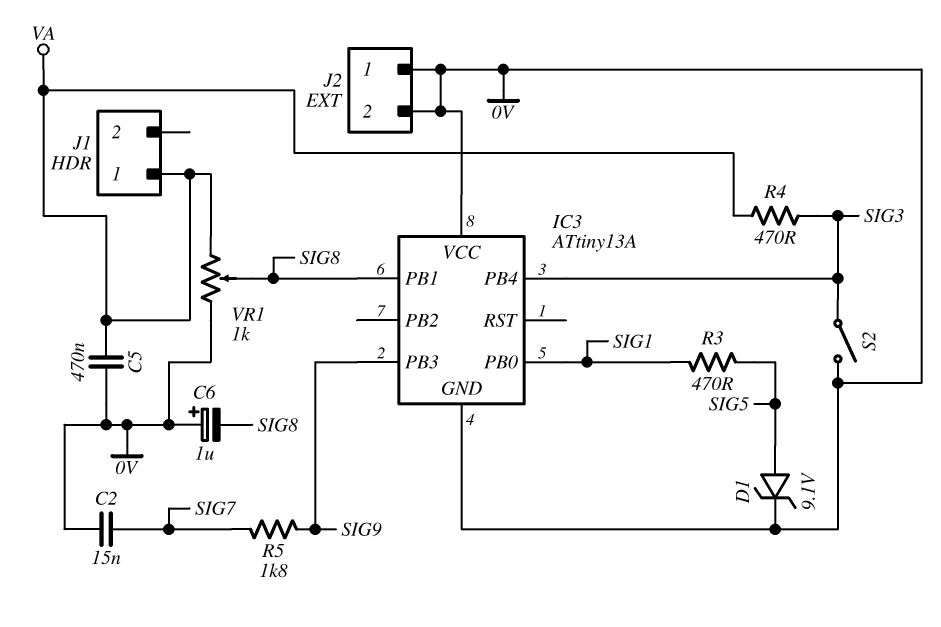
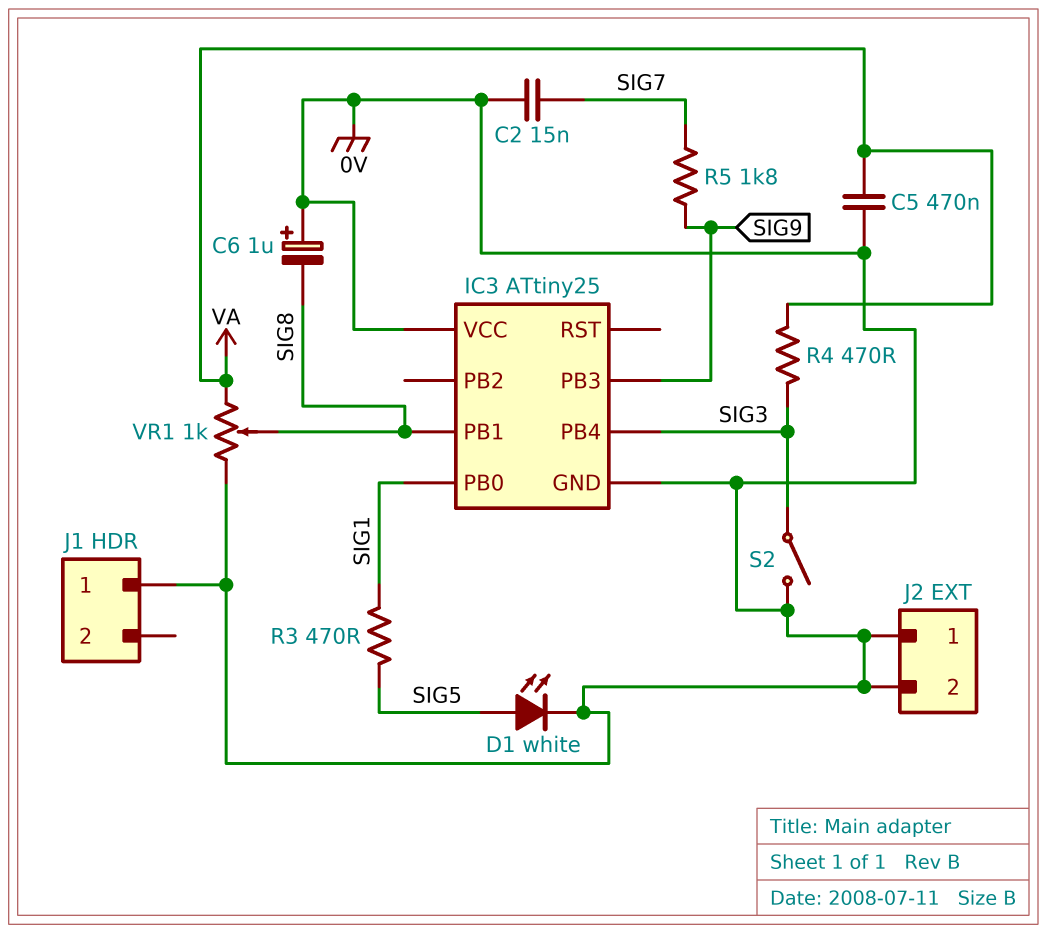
D1: zener 9.1V (A SIG5, K 0V) -> LED white (A SIG5, K 0V)
IC3: ATtiny13A -> ATtiny25
J1 pin 1: VA -> 0V

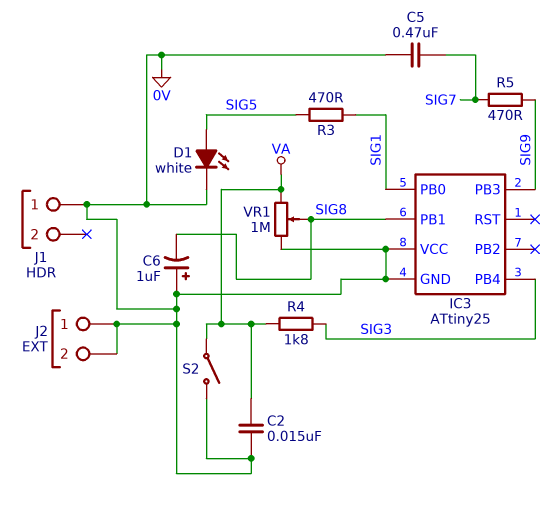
C2: 15nF (0V, SIG7) -> 15nF (0V, VA)
C5: 470nF (0V, VA) -> 470nF (0V, SIG7)
R4: 470 (SIG3, VA) -> 1.8k (SIG3, VA)
R5: 1.8k (SIG7, SIG9) -> 470 (SIG7, SIG9)
S2: switch (0V, SIG3) -> switch (0V, VA)
VR1: 1k (0V, VA, wiper SIG8) -> 1M (0V, VA, wiper SIG8)

